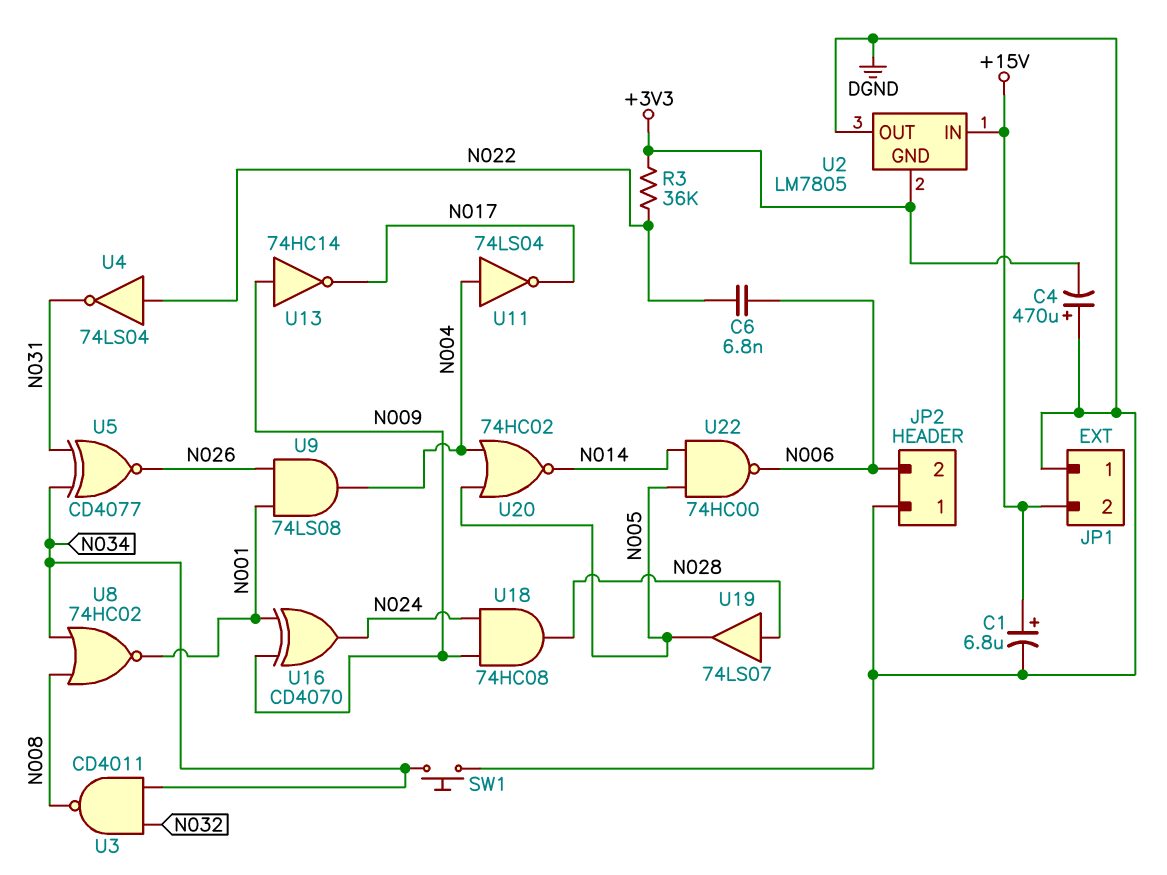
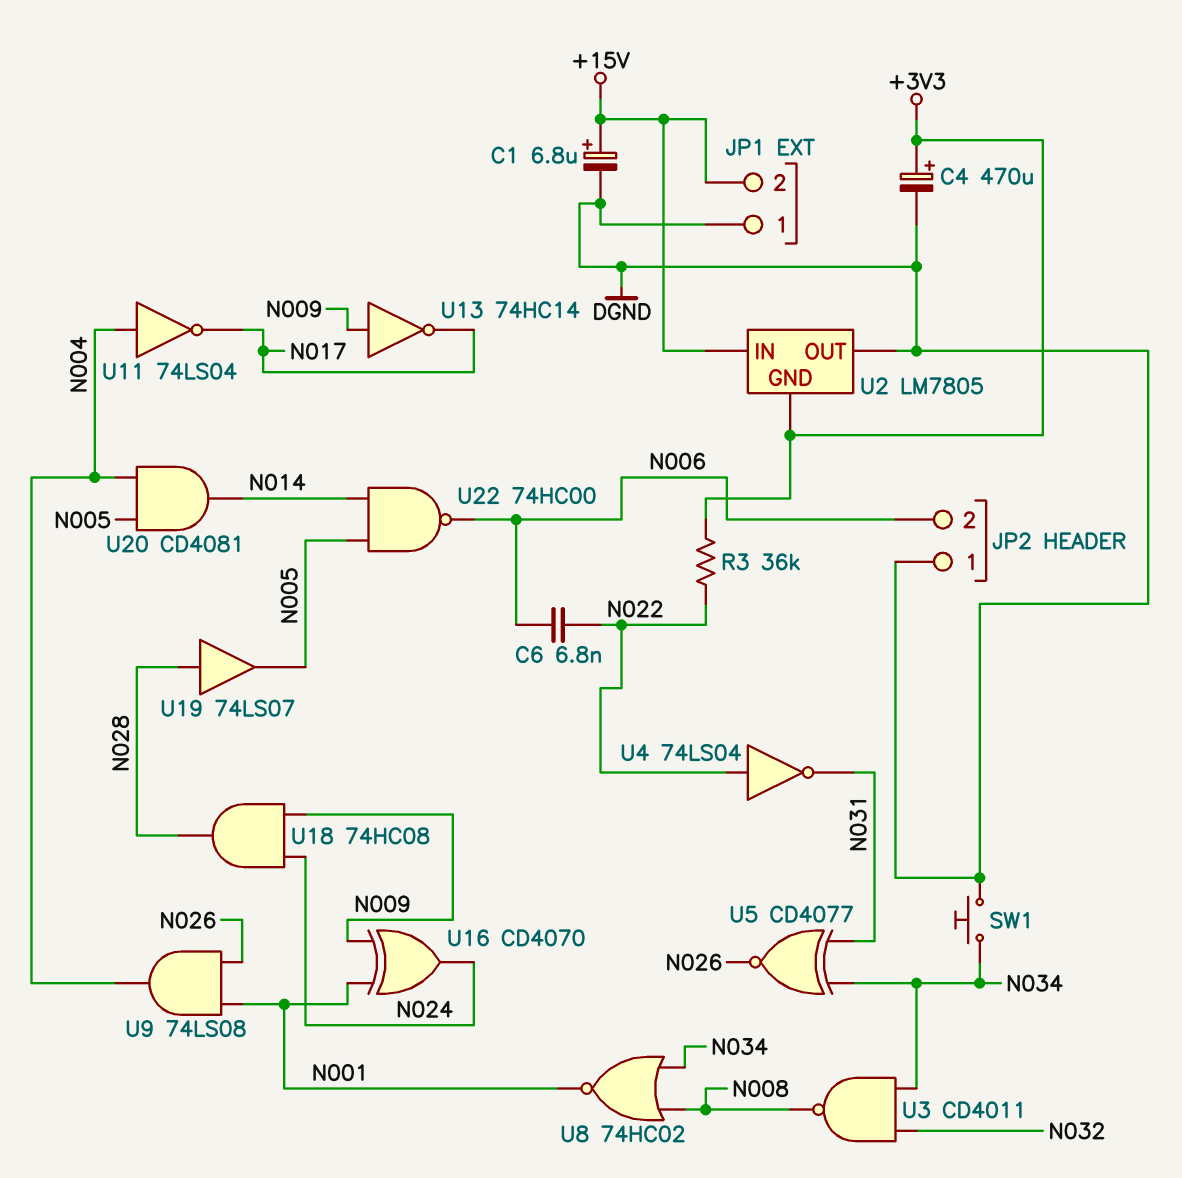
C4: 470uF (plus DGND, minus +3V3) -> 470uF (plus +3V3, minus DGND)
U20: NOR 74HC02 (in N004, in N005, out N014) -> AND CD4081 (in N004, in N005, out N014)

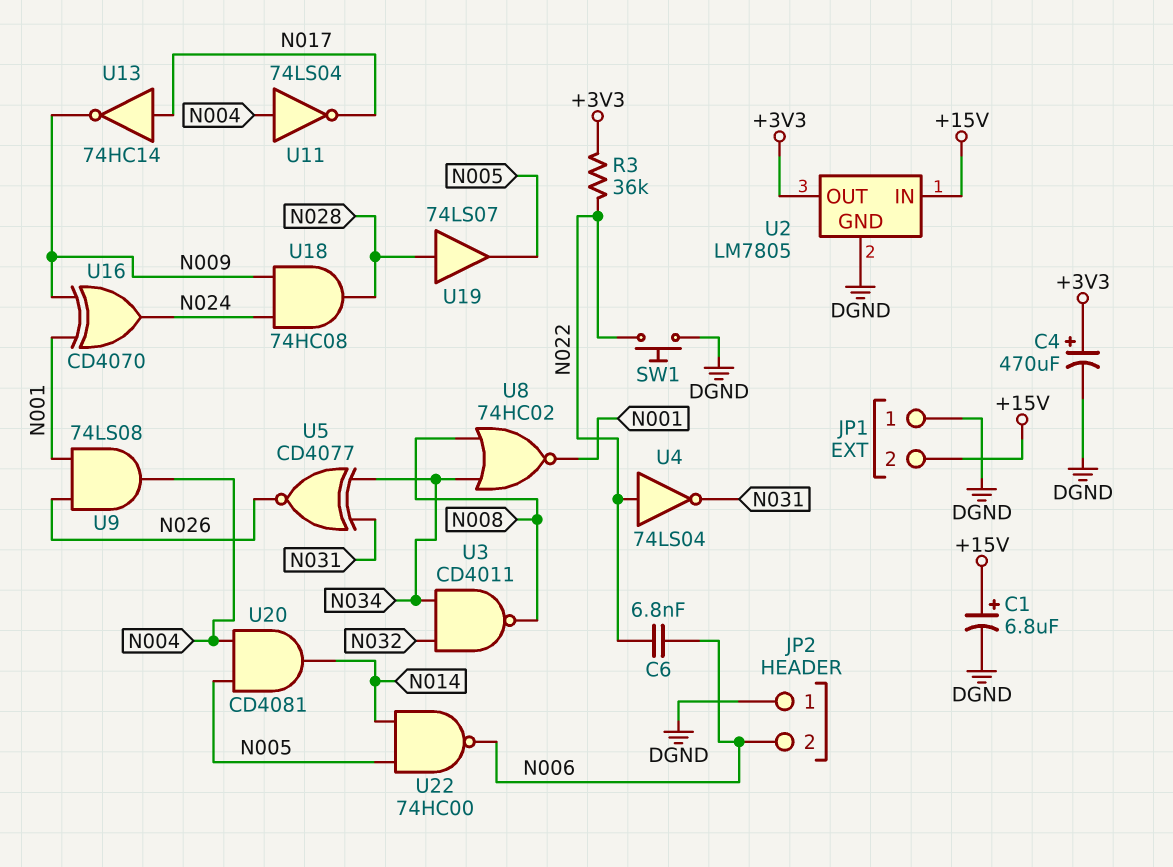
SW1: button (DGND, N034) -> button (DGND, N022)
U2 pin GND: +3V3 -> DGND
U2 pin OUT: DGND -> +3V3
U13: NOT 74HC14 (in N009, out N017) -> NOT 74HC14 (in N017, out N009)

